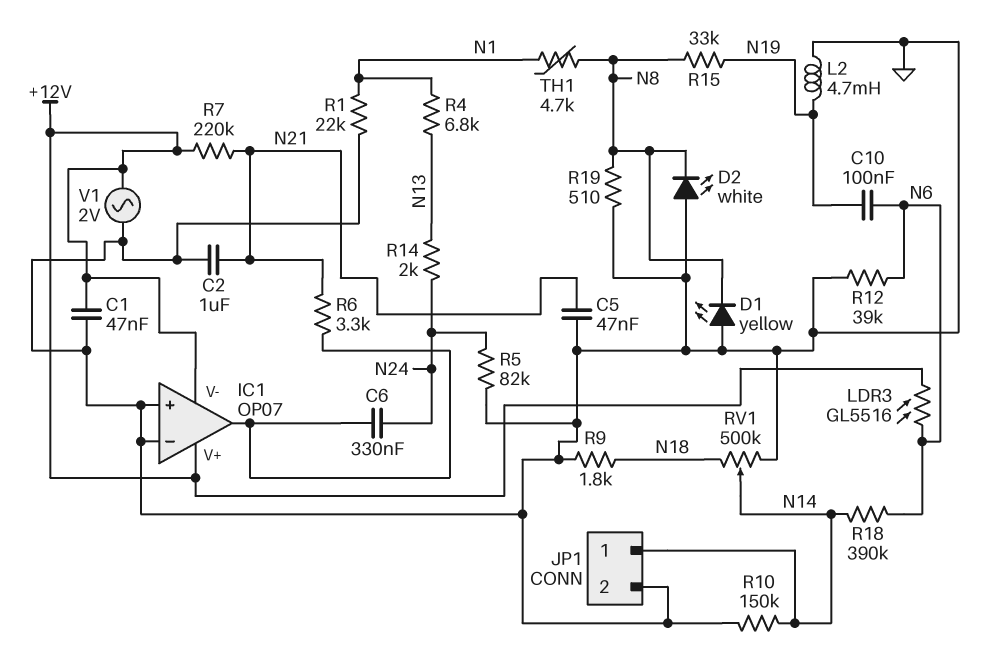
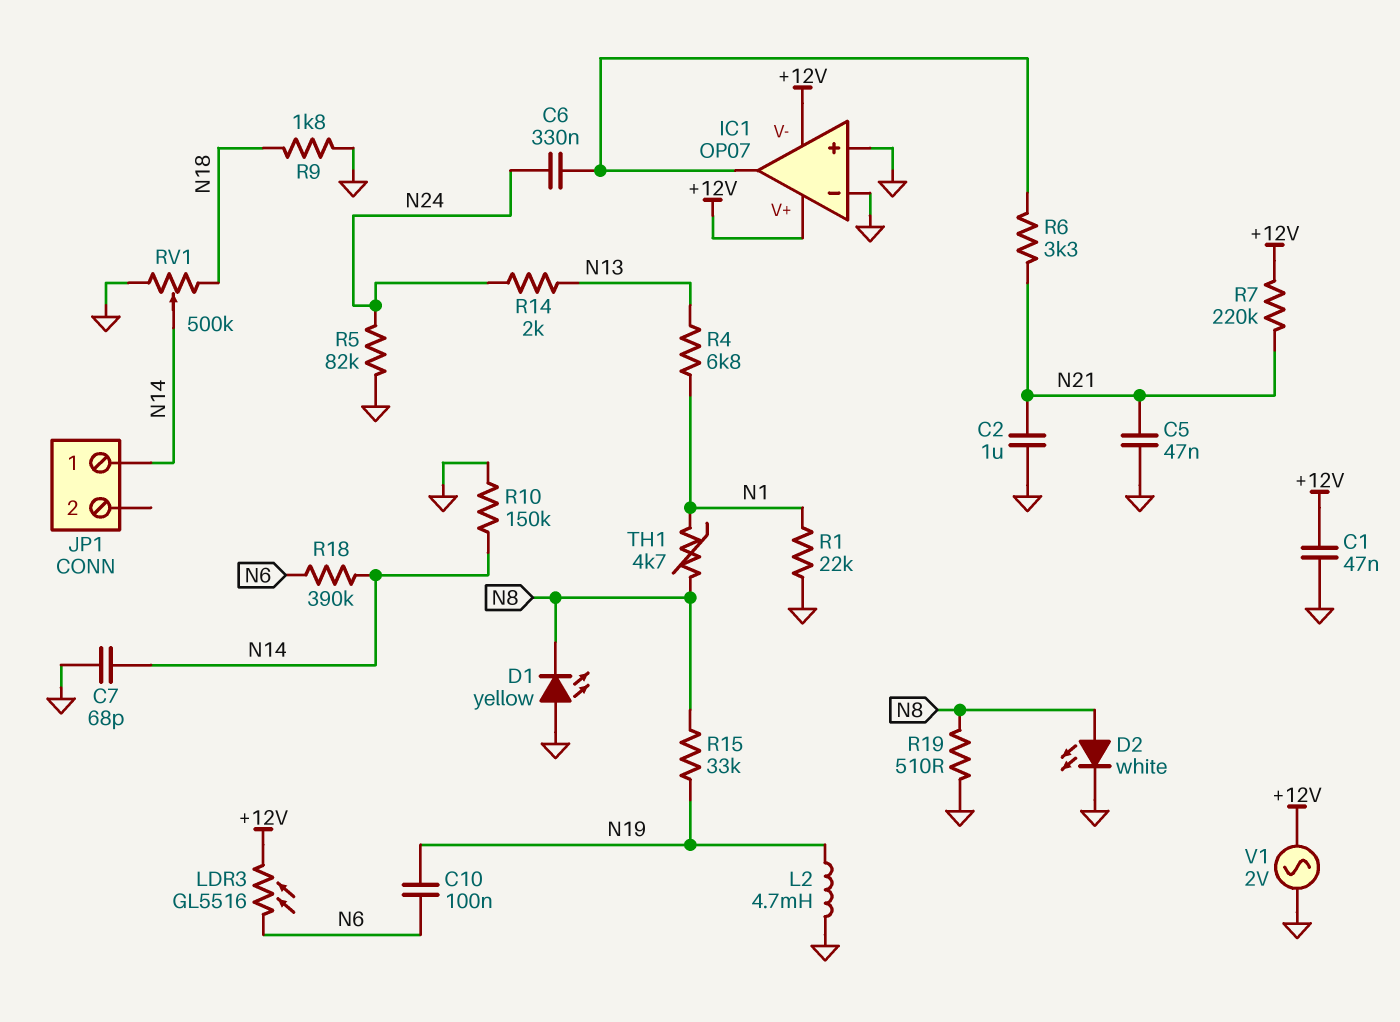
C7: none -> 68pF (GND, N14)
D2: LED white (A GND, K N8) -> LED white (A N8, K GND)
JP1 pin 2: GND -> none
R12: 39k (GND, N6) -> none

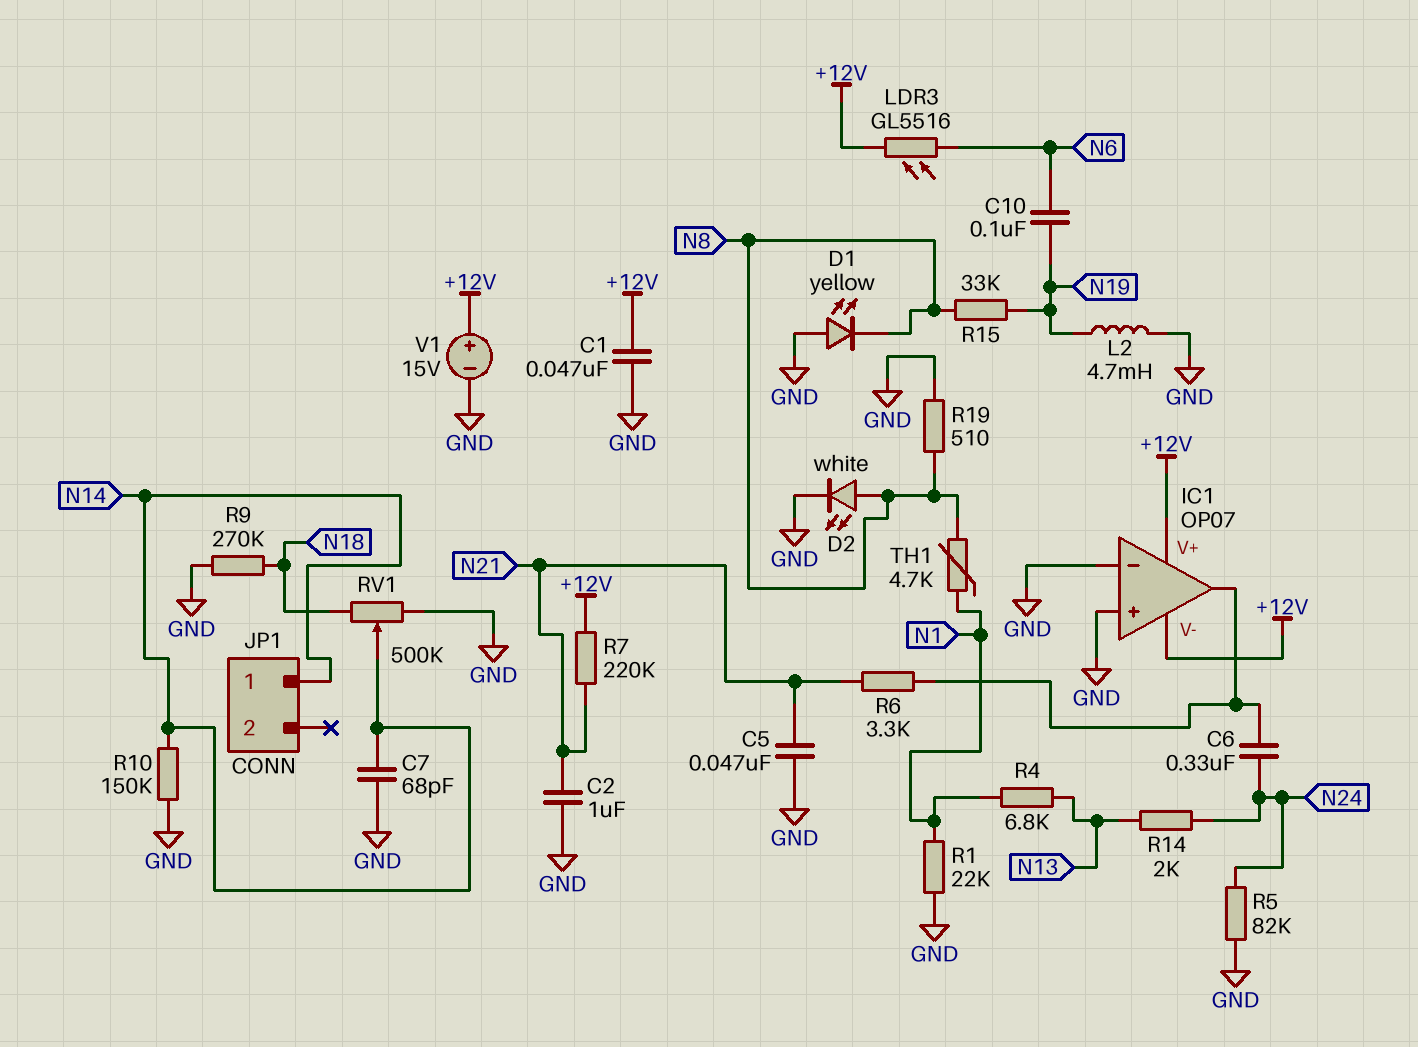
R9: 1.8k (GND, N18) -> 270k (GND, N18)
R18: 390k (N6, N14) -> none
V1: AC 2V (+12V, GND) -> 15V (plus +12V, minus GND)

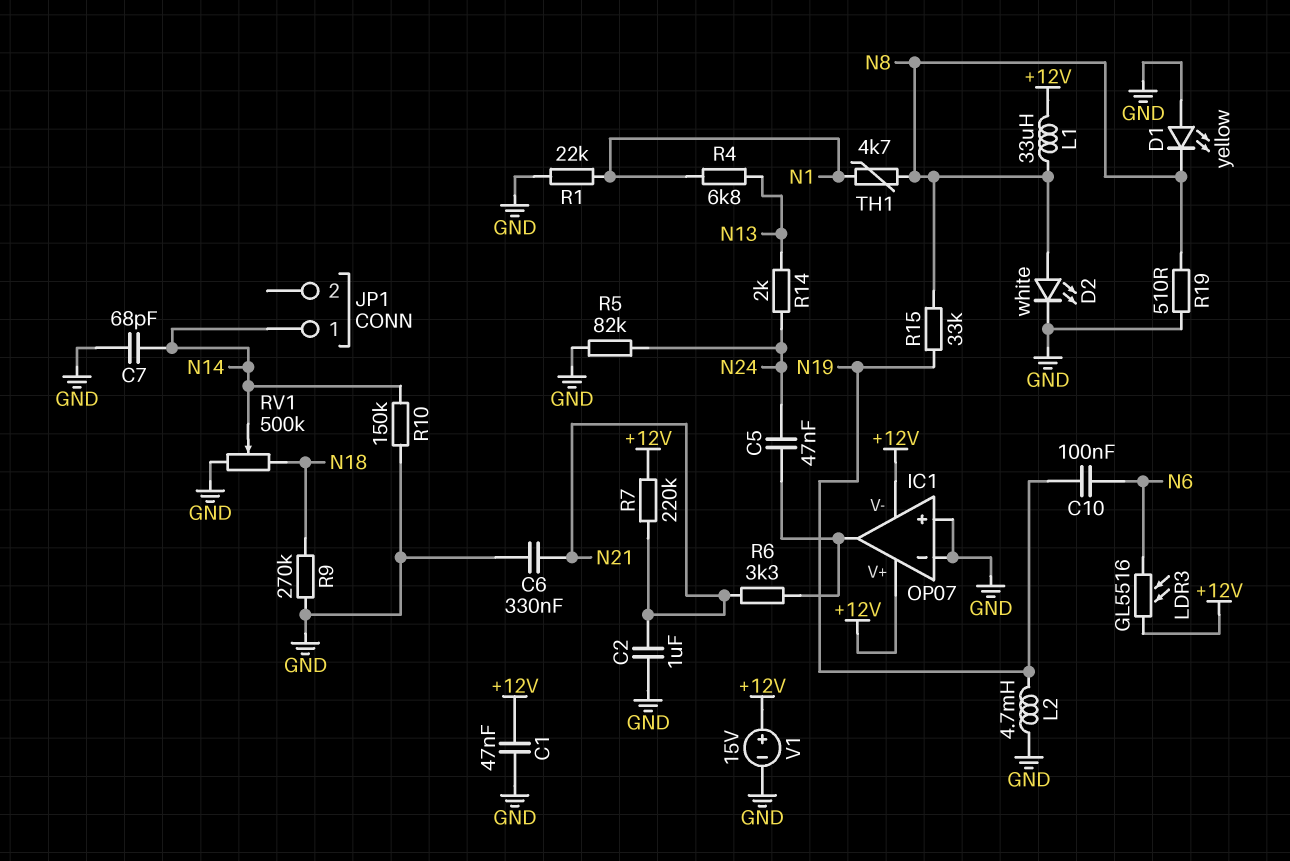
C5: 47nF (GND, N21) -> 47nF (IC1/out, N24)
C6: 330nF (IC1/out, N24) -> 330nF (GND, N21)
L1: none -> 33uH (+12V, N8)

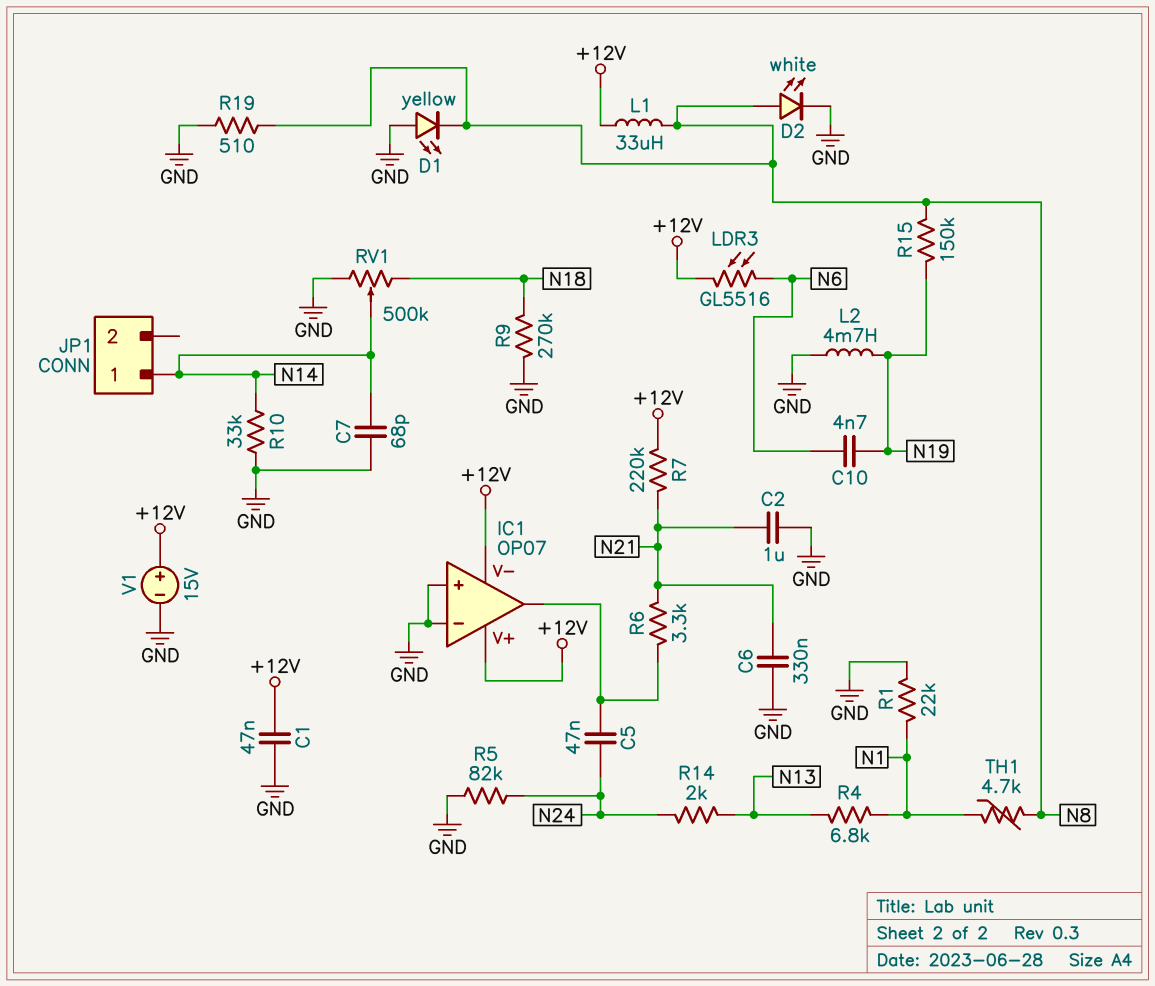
C10: 100nF (N6, N19) -> 4.7nF (N6, N19)
R10: 150k (GND, N14) -> 33k (GND, N14)
R15: 33k (N8, N19) -> 150k (N8, N19)

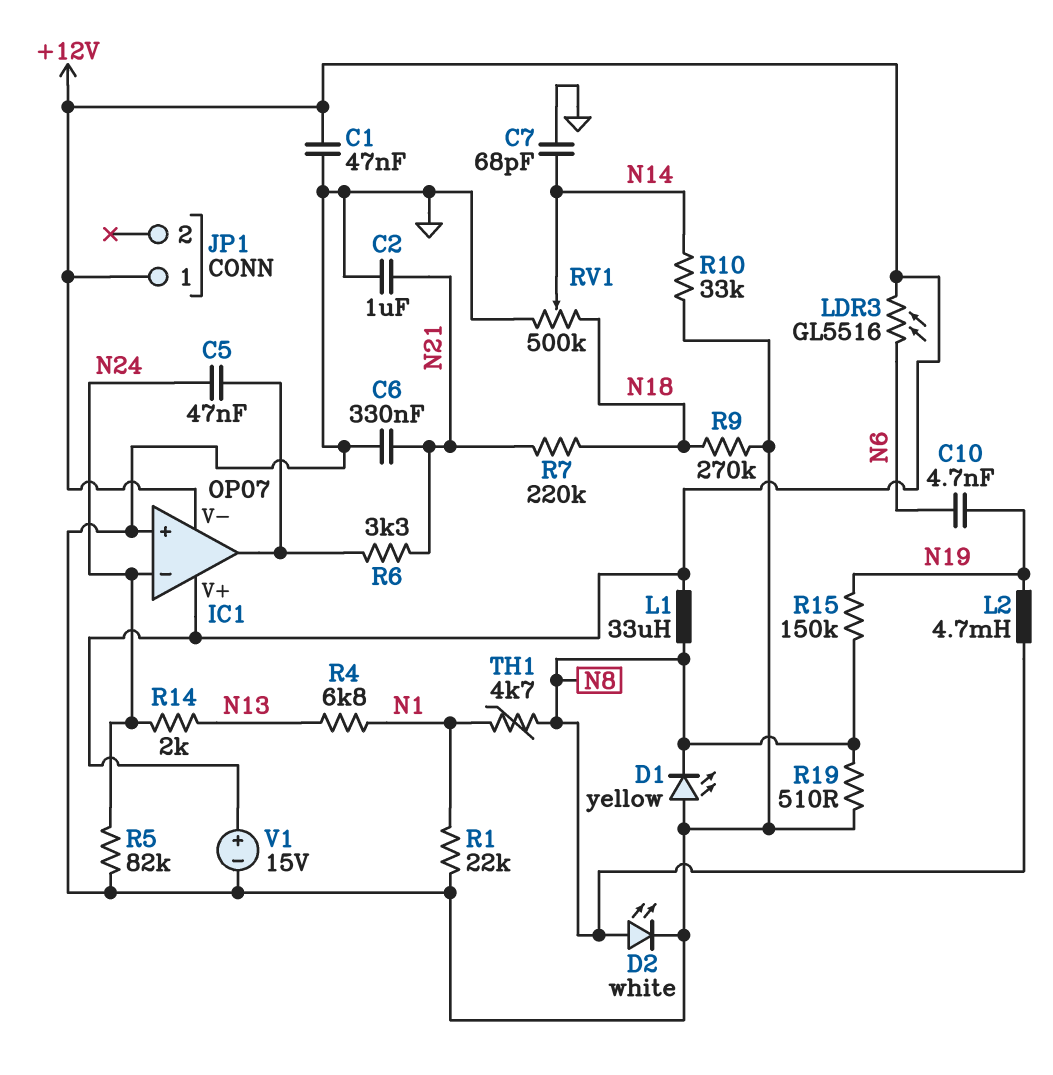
IC1 pin in-: GND -> N24
JP1 pin 1: N14 -> +12V
L2: 4.7mH (GND, N19) -> 4.7mH (N8, N19)
R7: 220k (+12V, N21) -> 220k (N18, N21)

